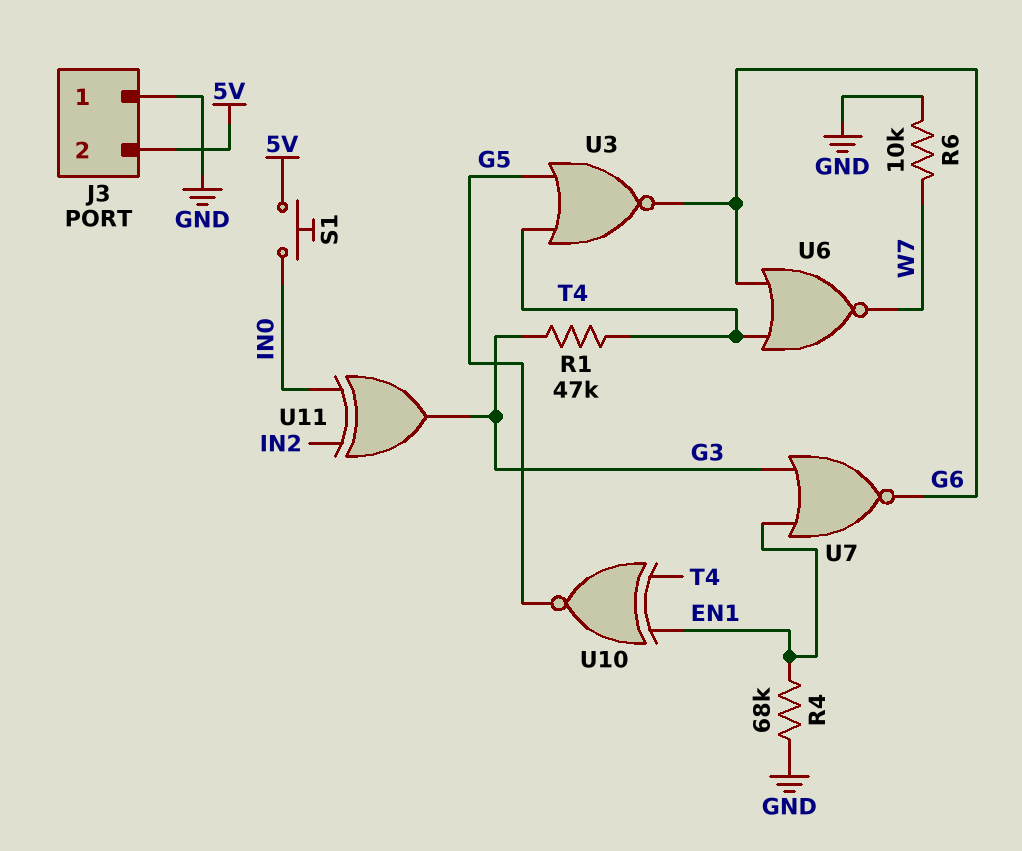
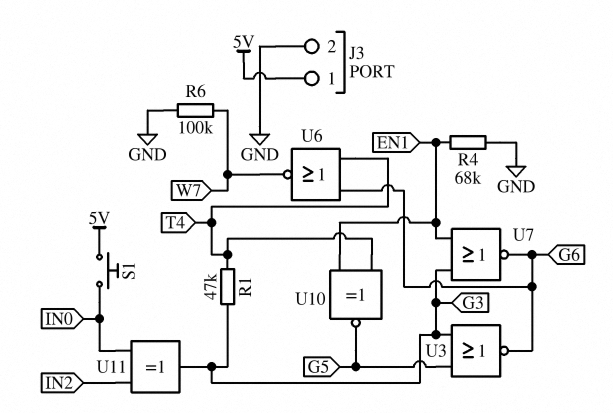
J3 pin 1: GND -> 5V
J3 pin 2: 5V -> GND
R6: 10k (GND, W7) -> 100k (GND, W7)
U3: NOR (in G5, in T4, out G6) -> NOR (in G3, in G5, out G6)

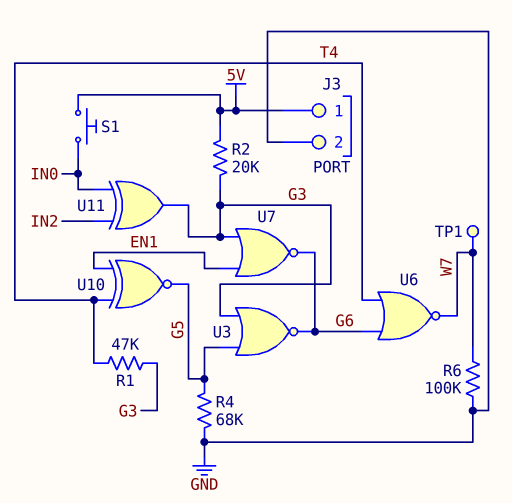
R2: none -> 20k (5V, G3)
R4: 68k (EN1, GND) -> 68k (G5, GND)
TP1: none -> test point (W7)

